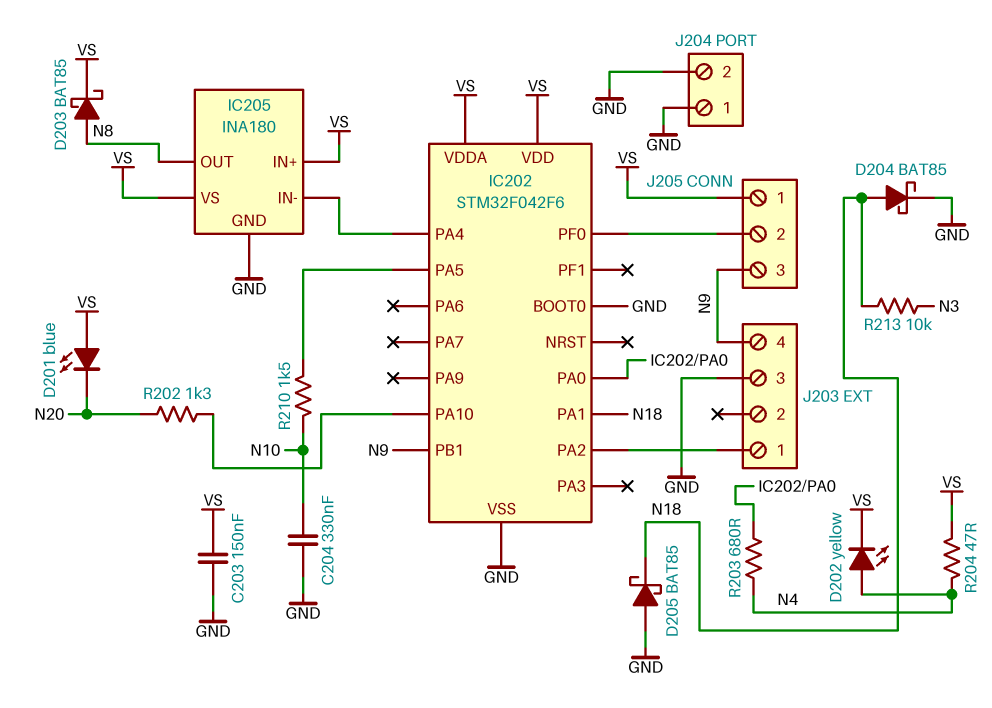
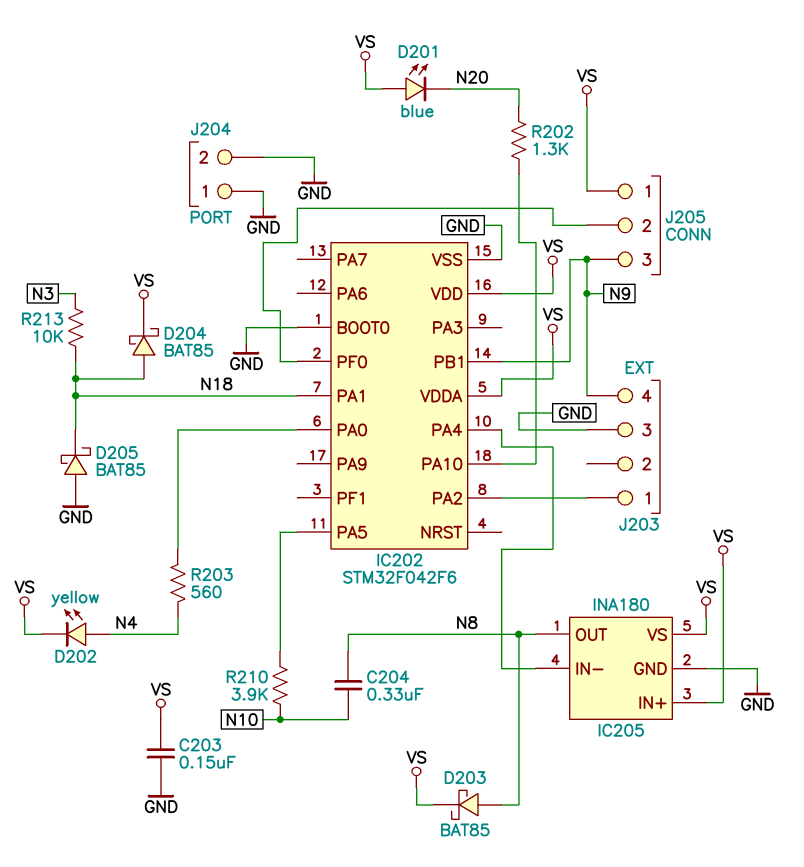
C204: 330nF (GND, N10) -> 330nF (N8, N10)
D204: schottky BAT85 (A N18, K GND) -> schottky BAT85 (A N18, K VS)
R203: 680 (IC202/PA0, N4) -> 560 (IC202/PA0, N4)
R204: 47 (N4, VS) -> none
R210: 1.5k (IC202/PA5, N10) -> 3.9k (IC202/PA5, N10)

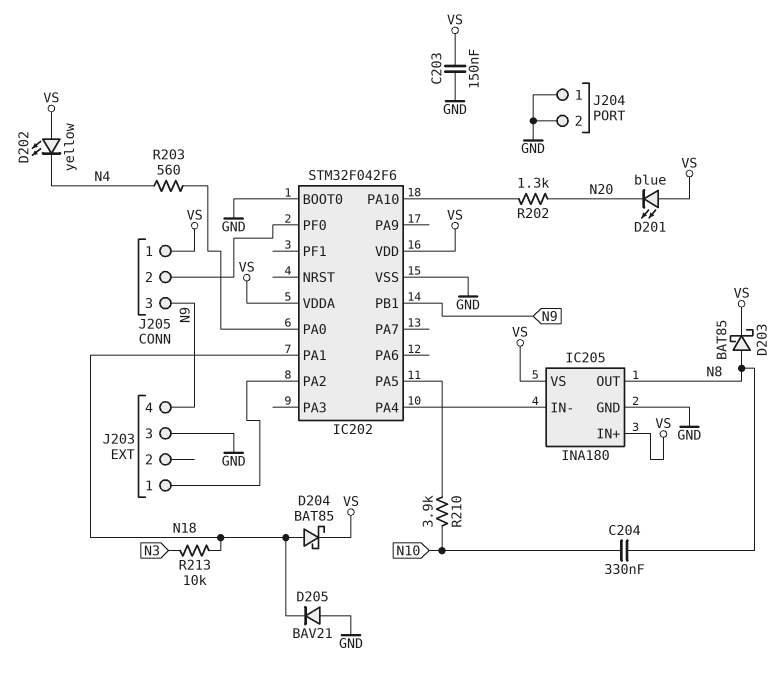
D202: LED yellow (A N4, K VS) -> LED yellow (A VS, K N4)
D205: schottky BAT85 (A GND, K N18) -> diode BAV21 (A GND, K N18)

